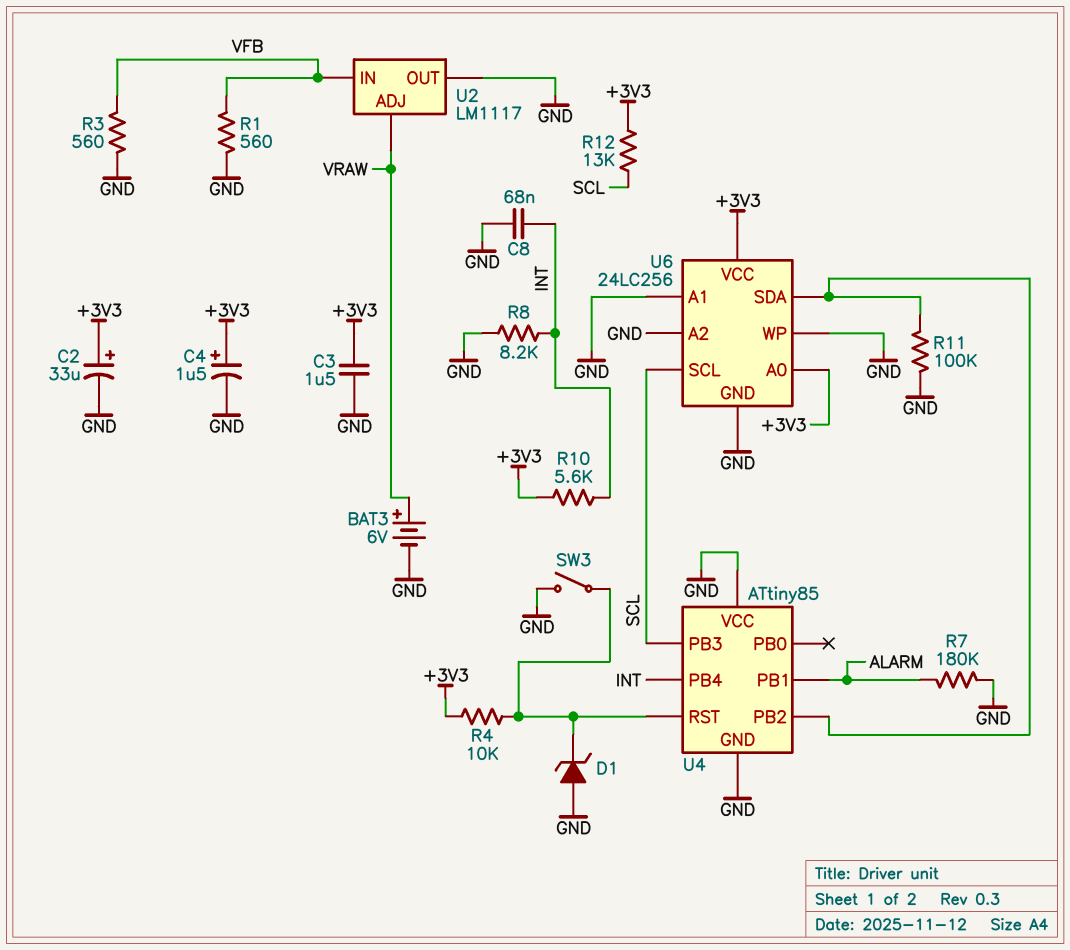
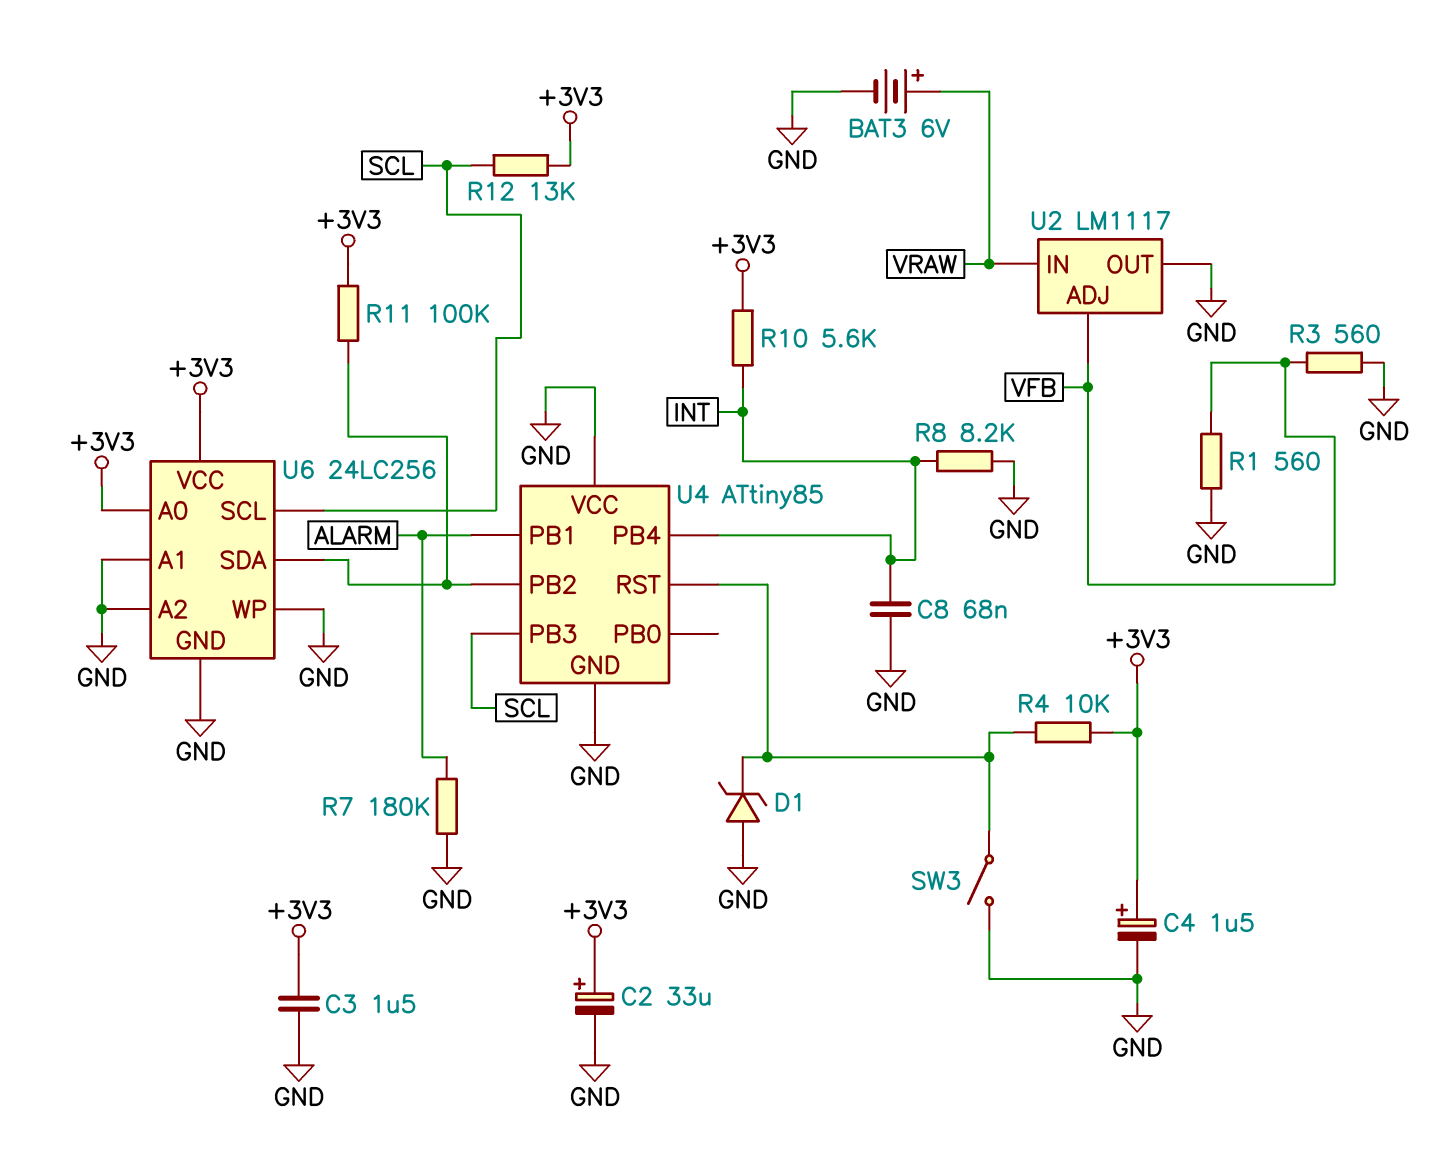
R11: 100k (GND, U4/PB2) -> 100k (+3V3, U4/PB2)
U2 pin ADJ: VRAW -> VFB
U2 pin IN: VFB -> VRAW

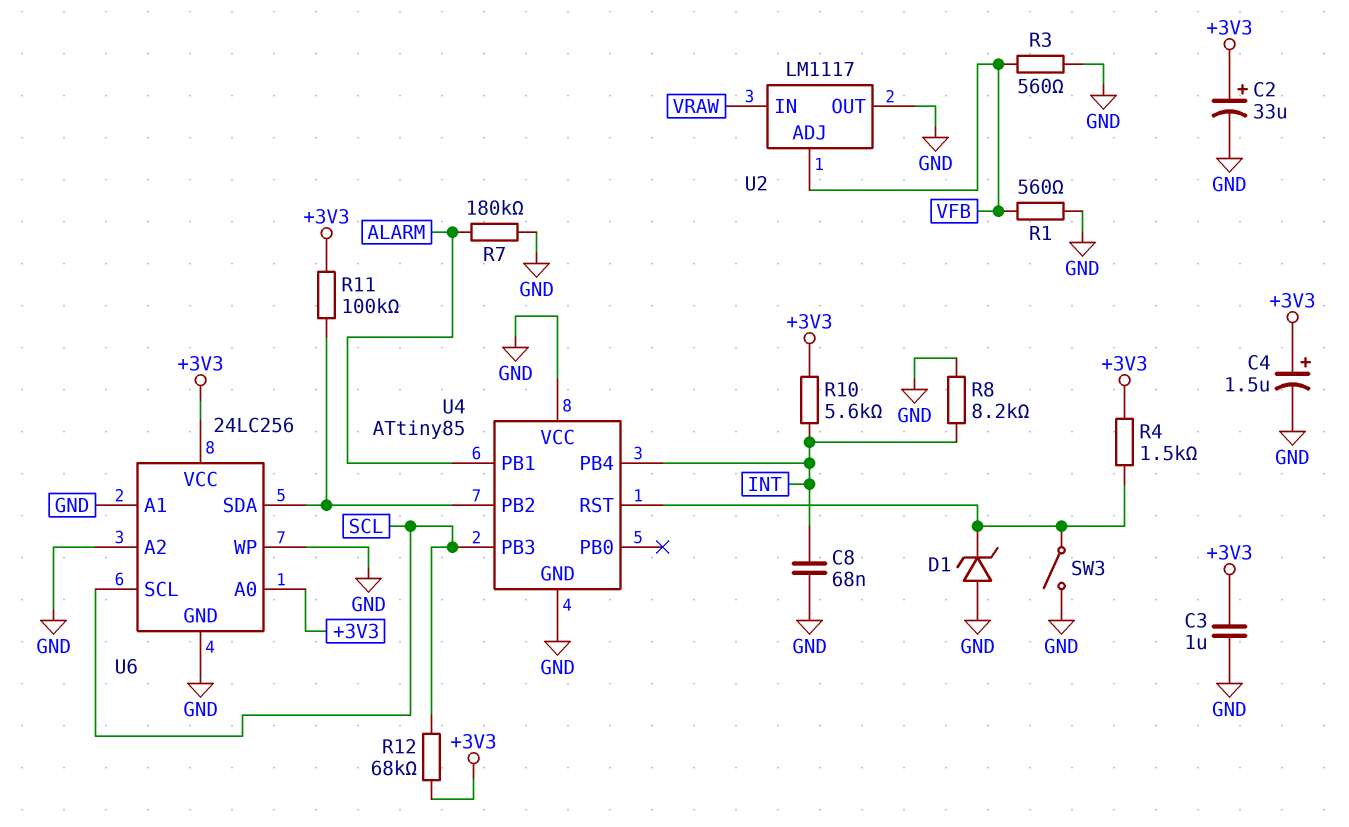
BAT3: 6V (plus VRAW, minus GND) -> none
C3: 1.5uF (+3V3, GND) -> 1uF (+3V3, GND)
R4: 10k (+3V3, U4/RST) -> 1.5k (+3V3, U4/RST)
R12: 13k (+3V3, SCL) -> 68k (+3V3, SCL)

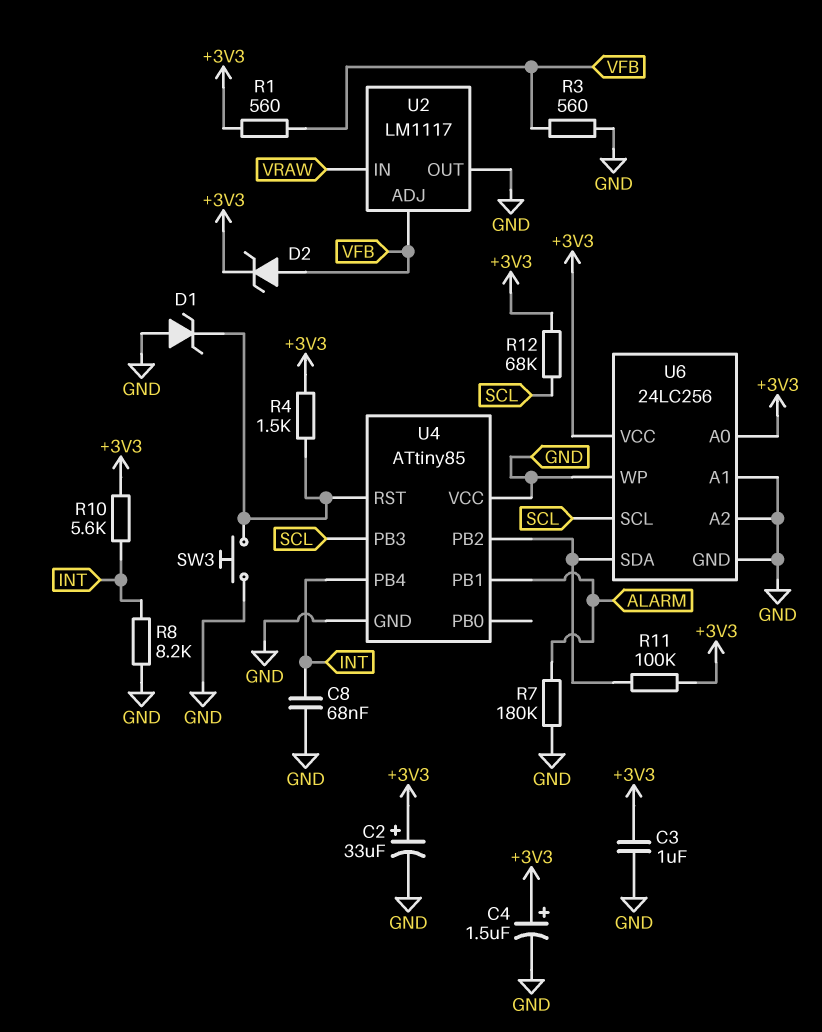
D2: none -> zener (A VFB, K +3V3)
R1: 560 (GND, VFB) -> 560 (+3V3, VFB)
SW3: switch (GND, U4/RST) -> button (GND, U4/RST)

